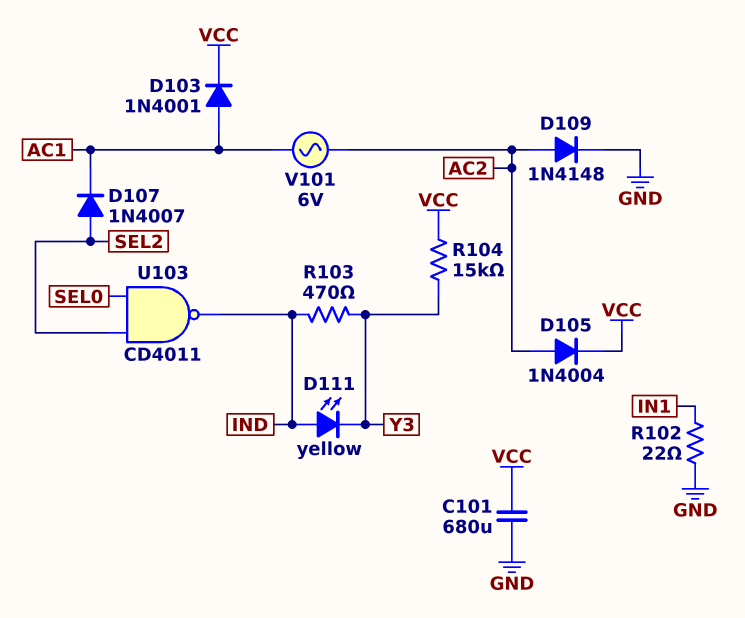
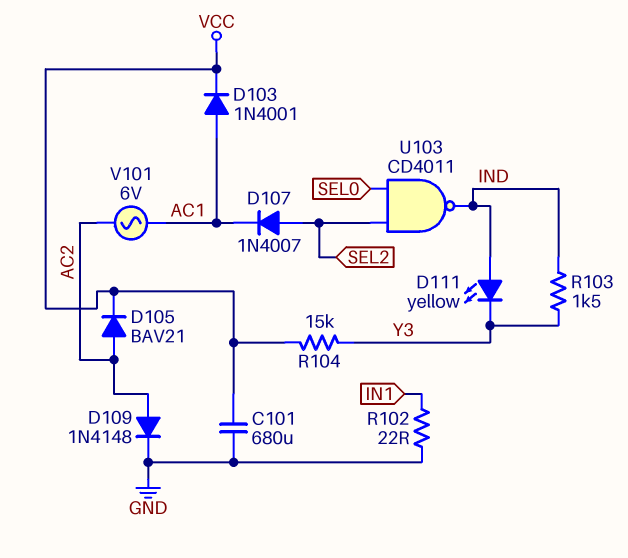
D105: diode 1N4004 (A AC2, K VCC) -> diode BAV21 (A AC2, K VCC)
R103: 470 (IND, Y3) -> 1.5k (IND, Y3)

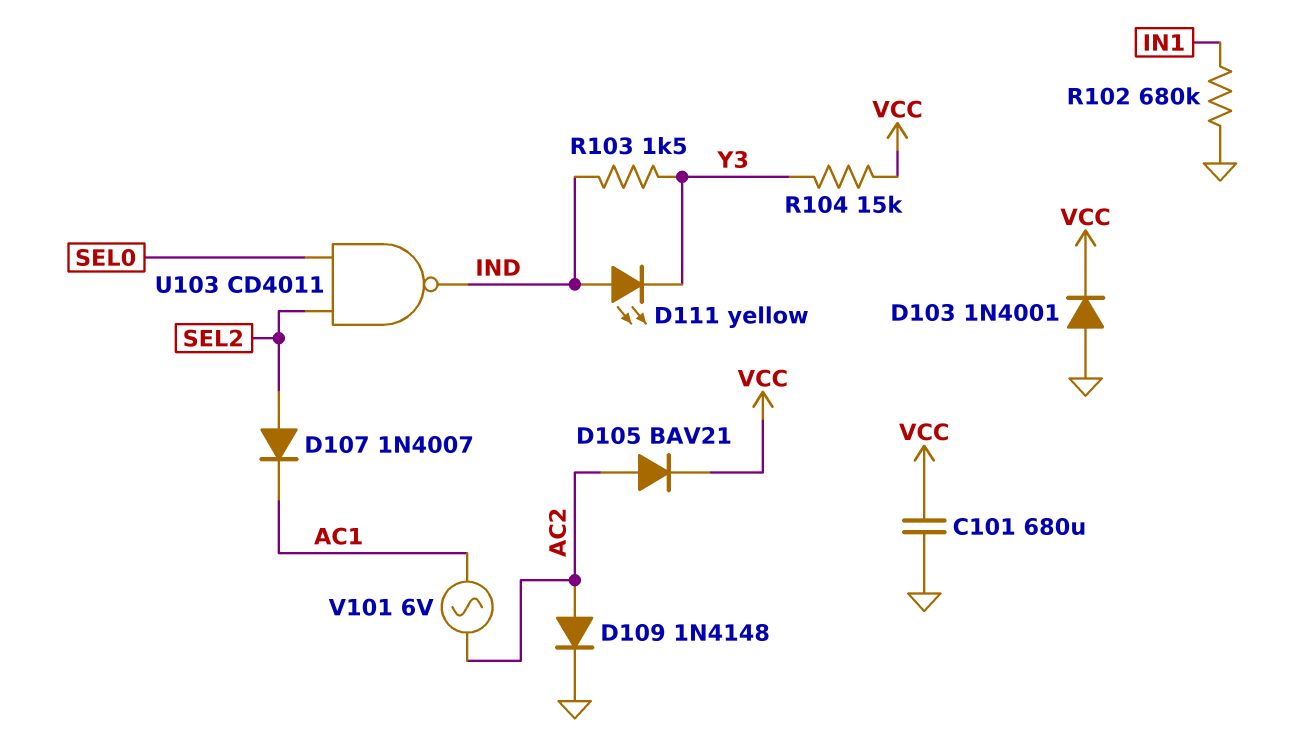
D103: diode 1N4001 (A AC1, K VCC) -> diode 1N4001 (A GND, K VCC)
R102: 22 (GND, IN1) -> 680k (GND, IN1)

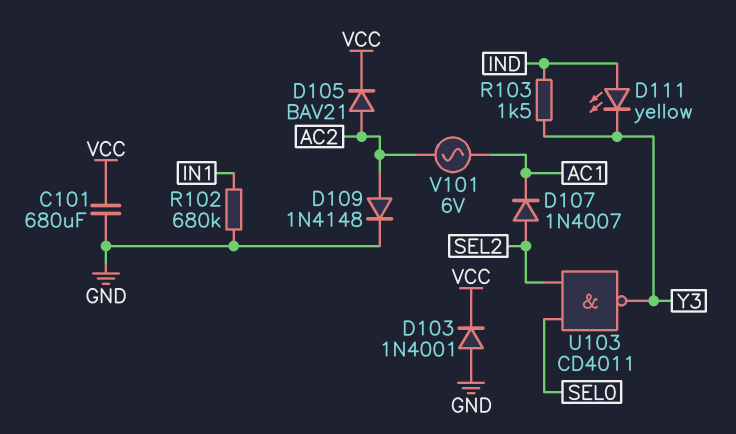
R104: 15k (VCC, Y3) -> none
U103: NAND CD4011 (in SEL0, in SEL2, out IND) -> NAND CD4011 (in SEL0, in SEL2, out Y3)

